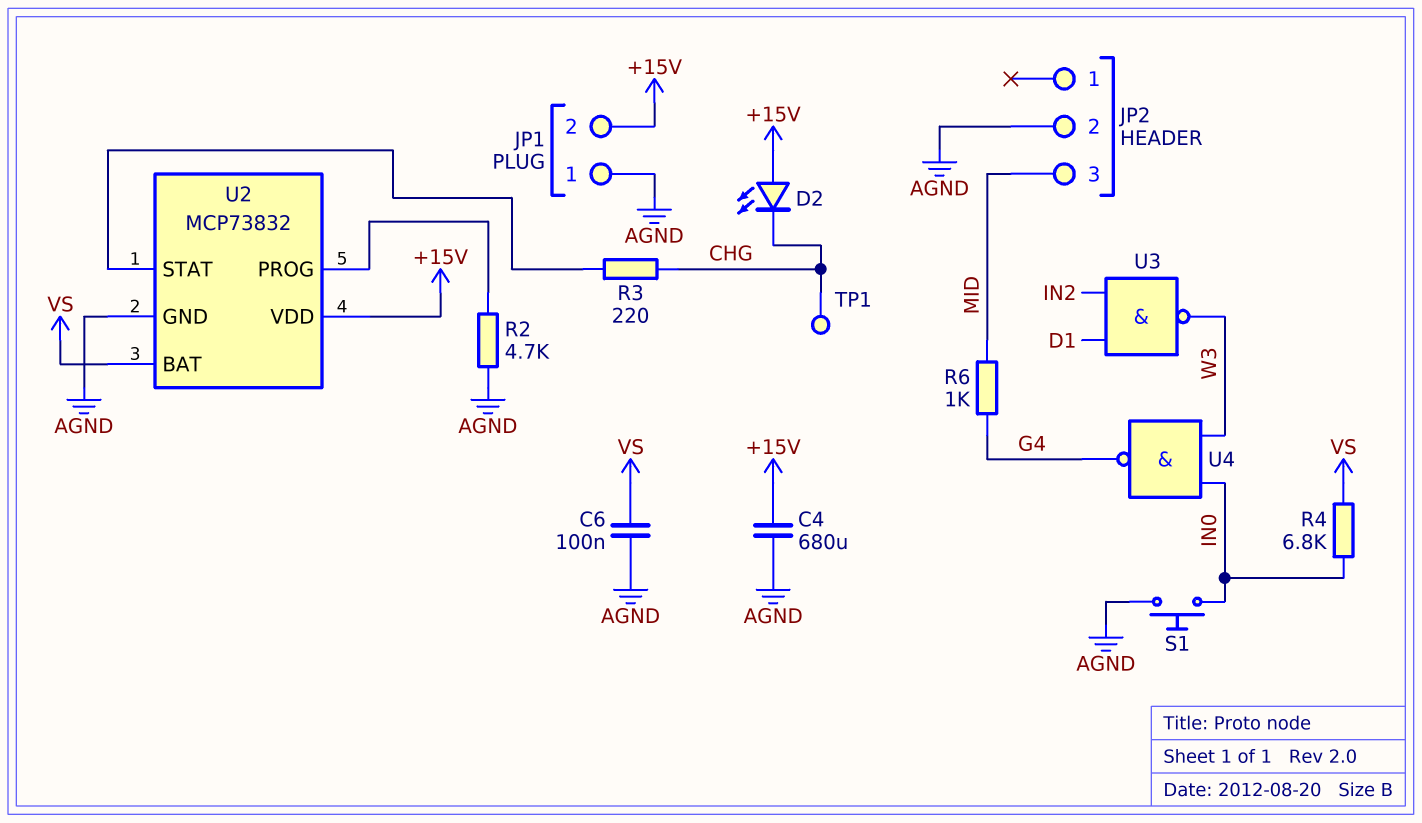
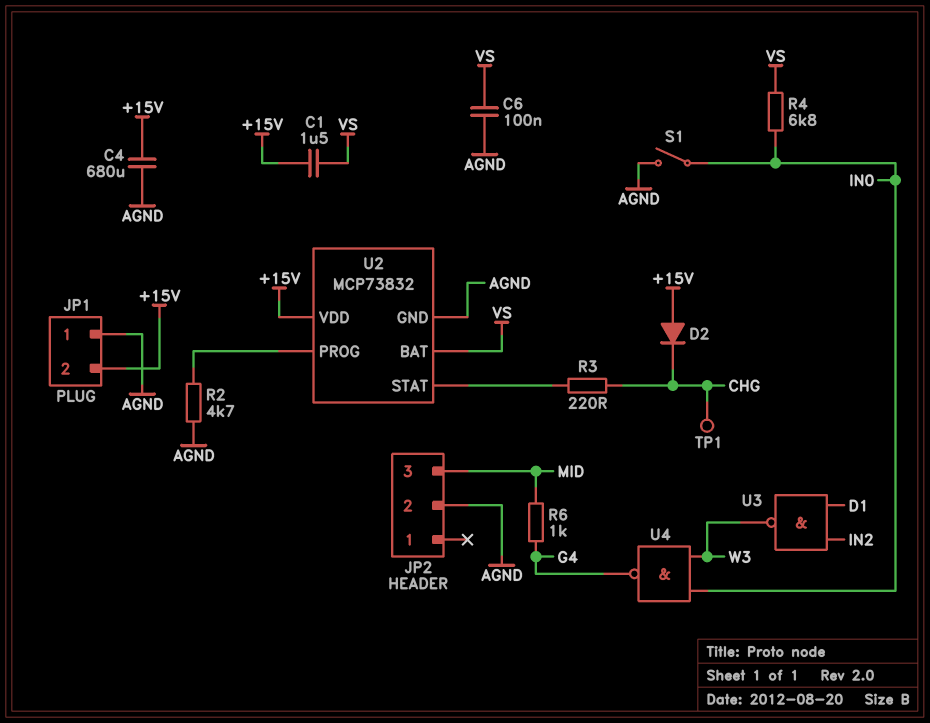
C1: none -> 1.5uF (+15V, VS)
D2: LED (A +15V, K CHG) -> diode (A +15V, K CHG)
S1: button (AGND, IN0) -> switch (AGND, IN0)

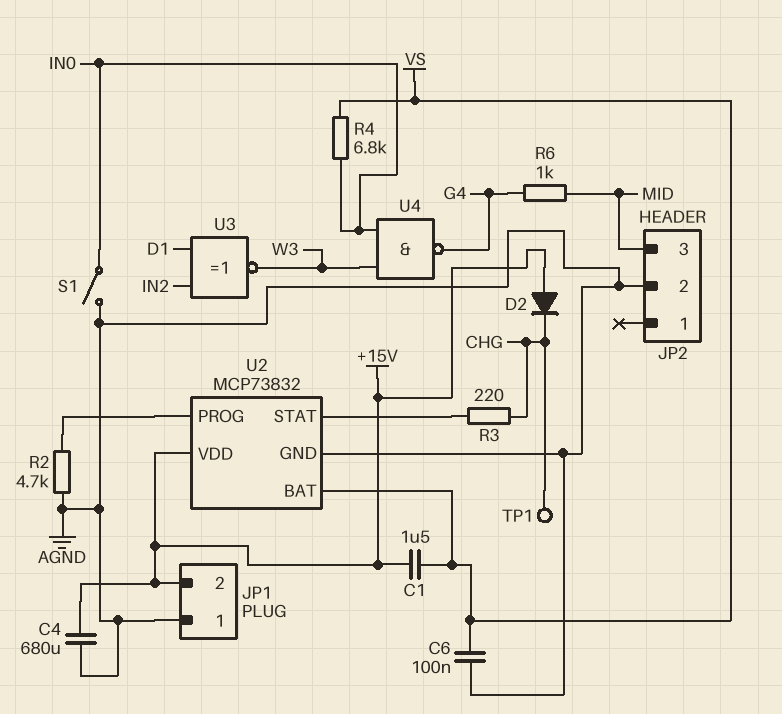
U3: NAND (in D1, in IN2, out W3) -> XNOR (in D1, in IN2, out W3)

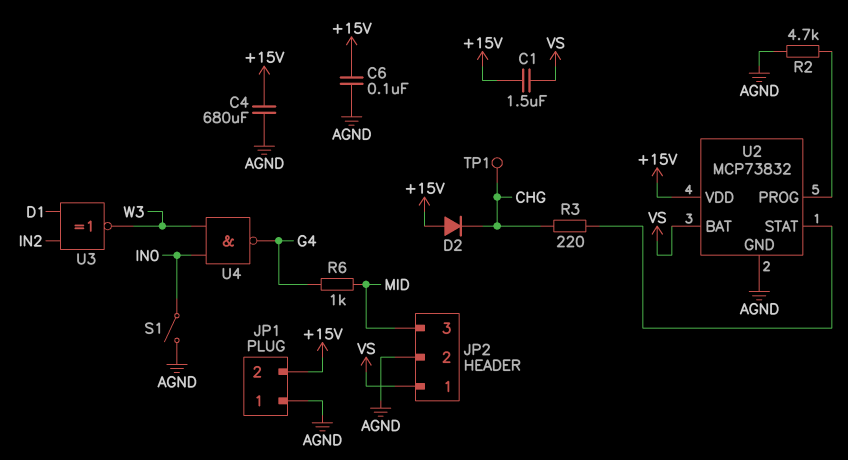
C6: 100nF (AGND, VS) -> 100nF (+15V, AGND)
JP2 pin 1: none -> VS
R4: 6.8k (IN0, VS) -> none

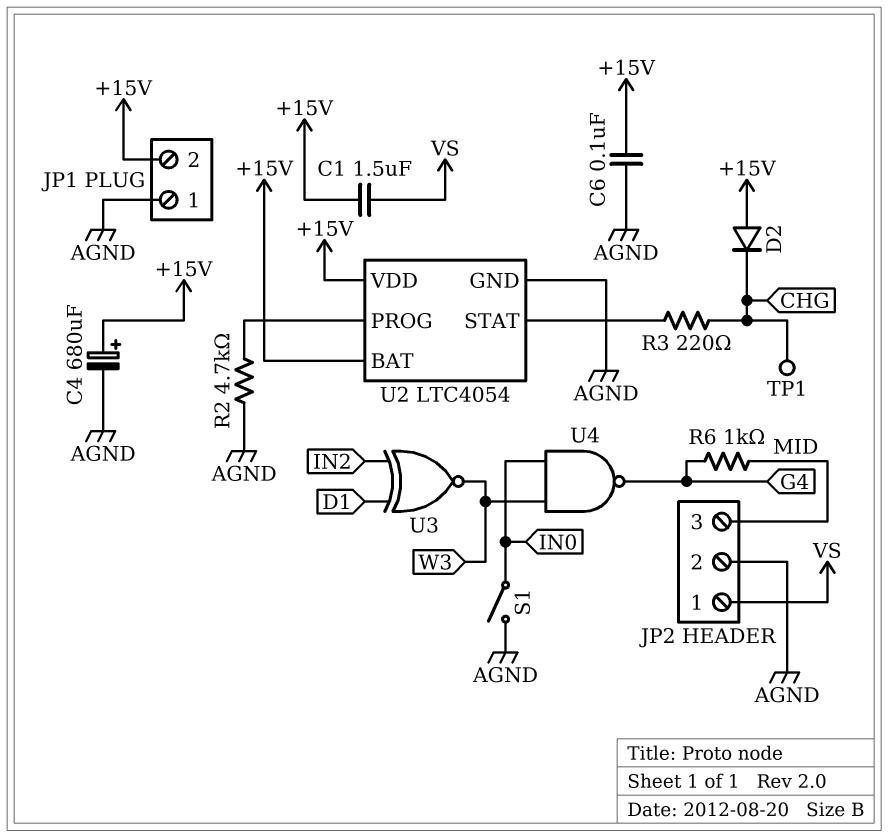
C4: 680uF (+15V, AGND) -> 680uF (plus +15V, minus AGND)
U2: MCP73832 -> LTC4054
U2 pin BAT: VS -> +15V

